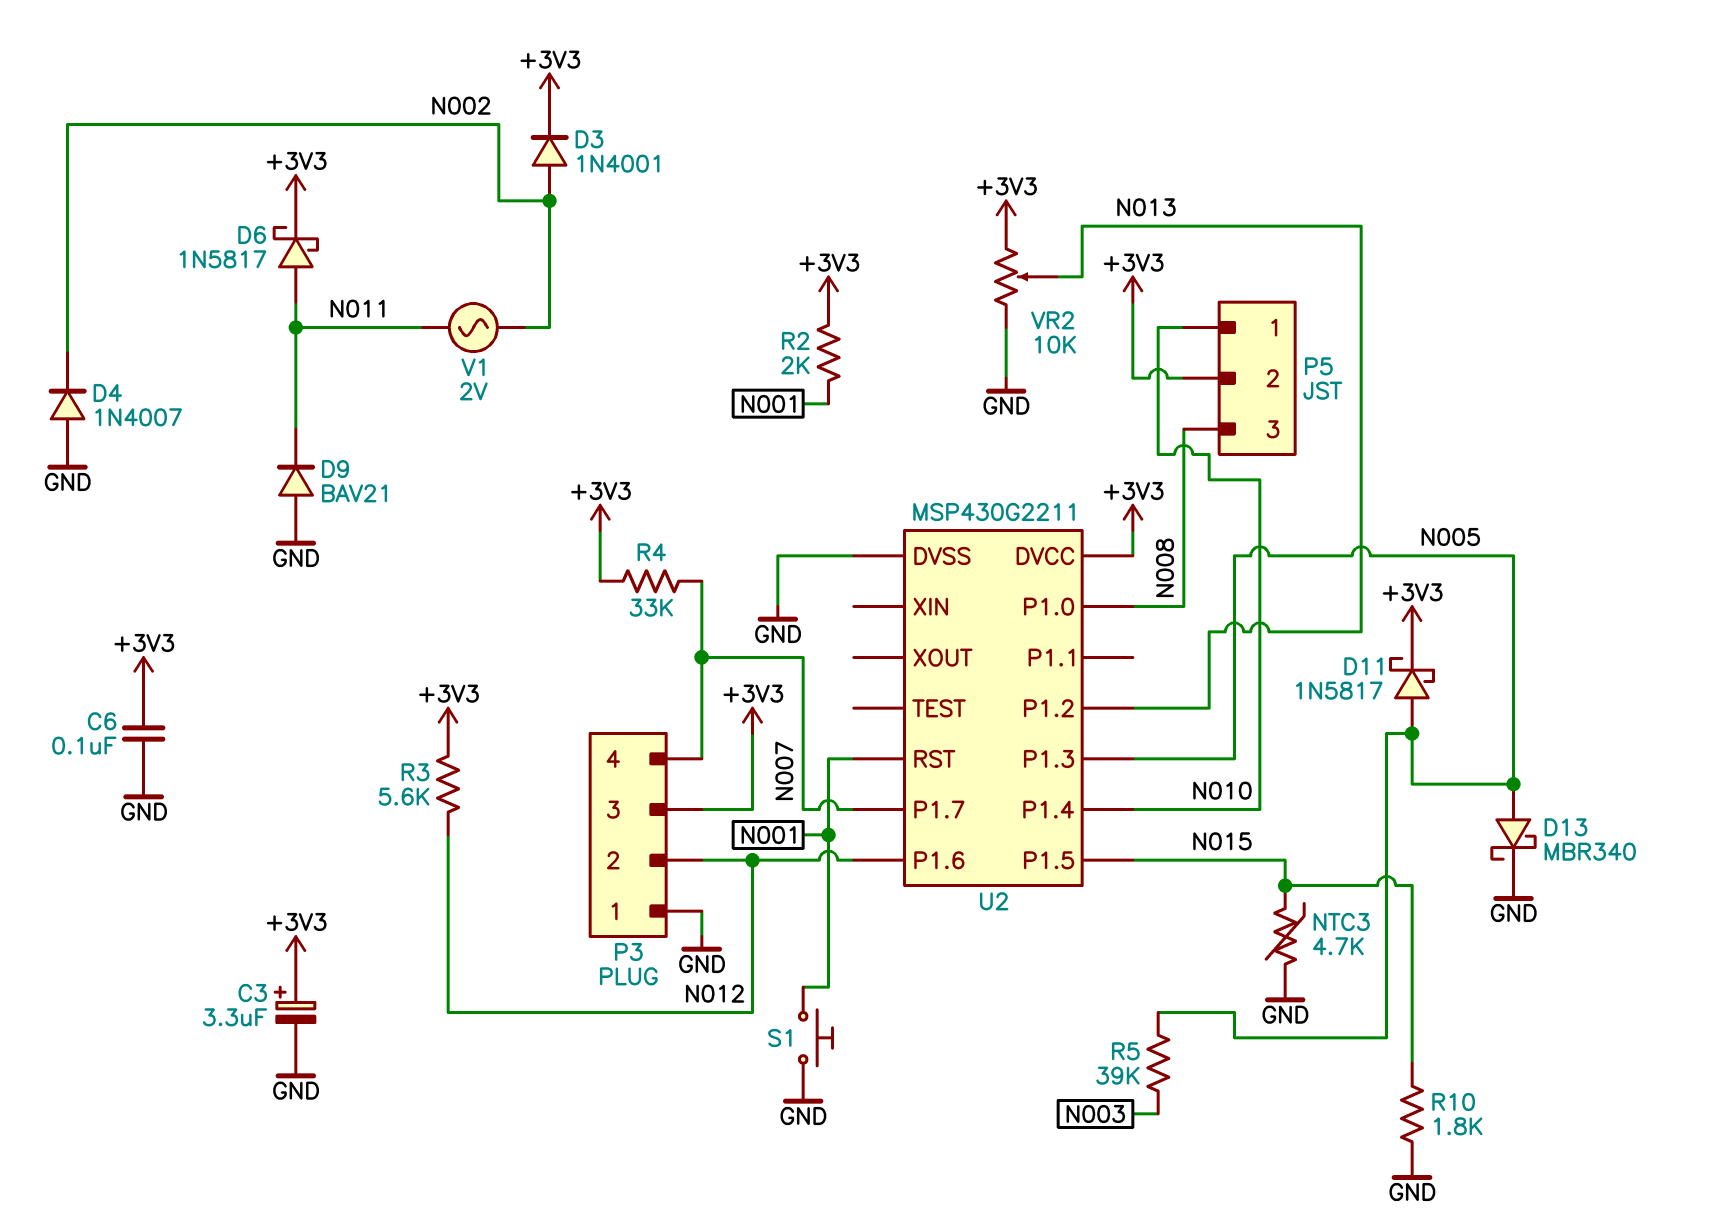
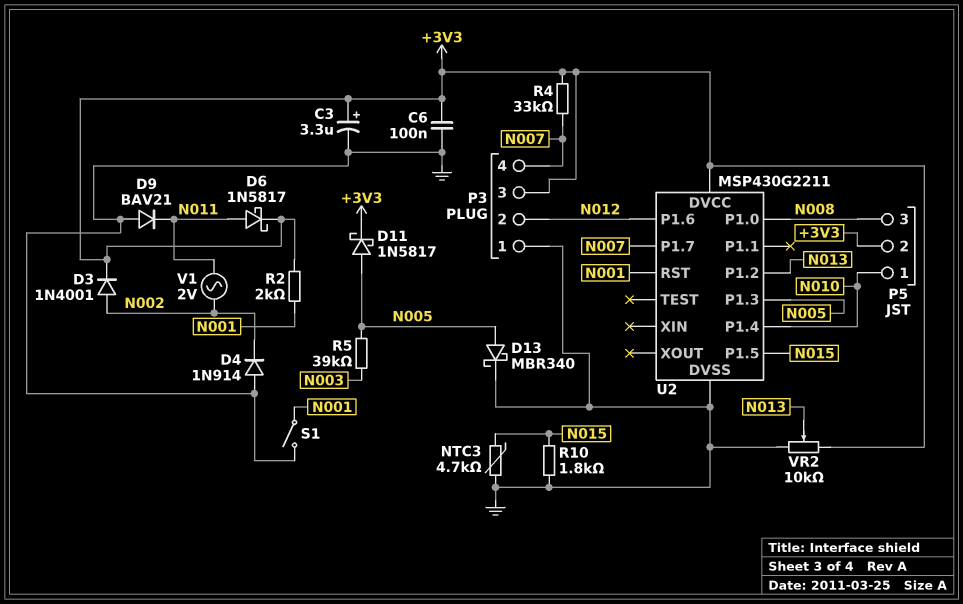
D4: diode 1N4007 (A GND, K N002) -> diode 1N914 (A GND, K N002)
R3: 5.6k (+3V3, N012) -> none
S1: button (GND, N001) -> switch (GND, N001)

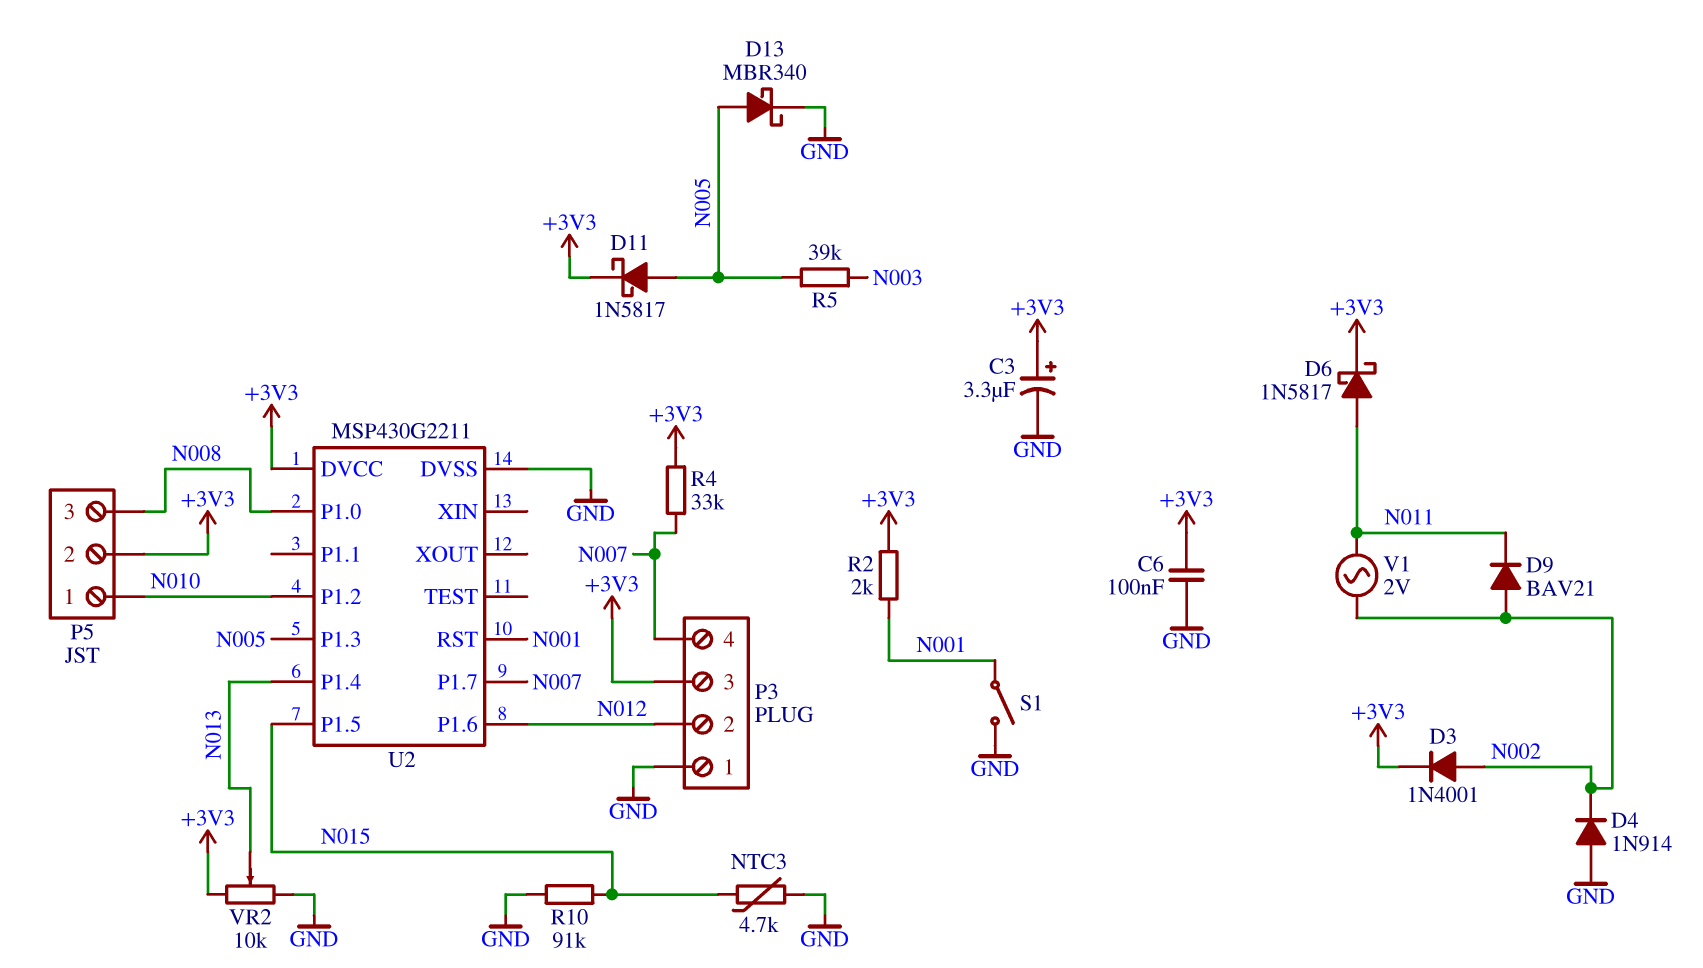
D9: diode BAV21 (A GND, K N011) -> diode BAV21 (A N002, K N011)
R10: 1.8k (GND, N015) -> 91k (GND, N015)
U2 pin P1.2: N013 -> N010
U2 pin P1.4: N010 -> N013

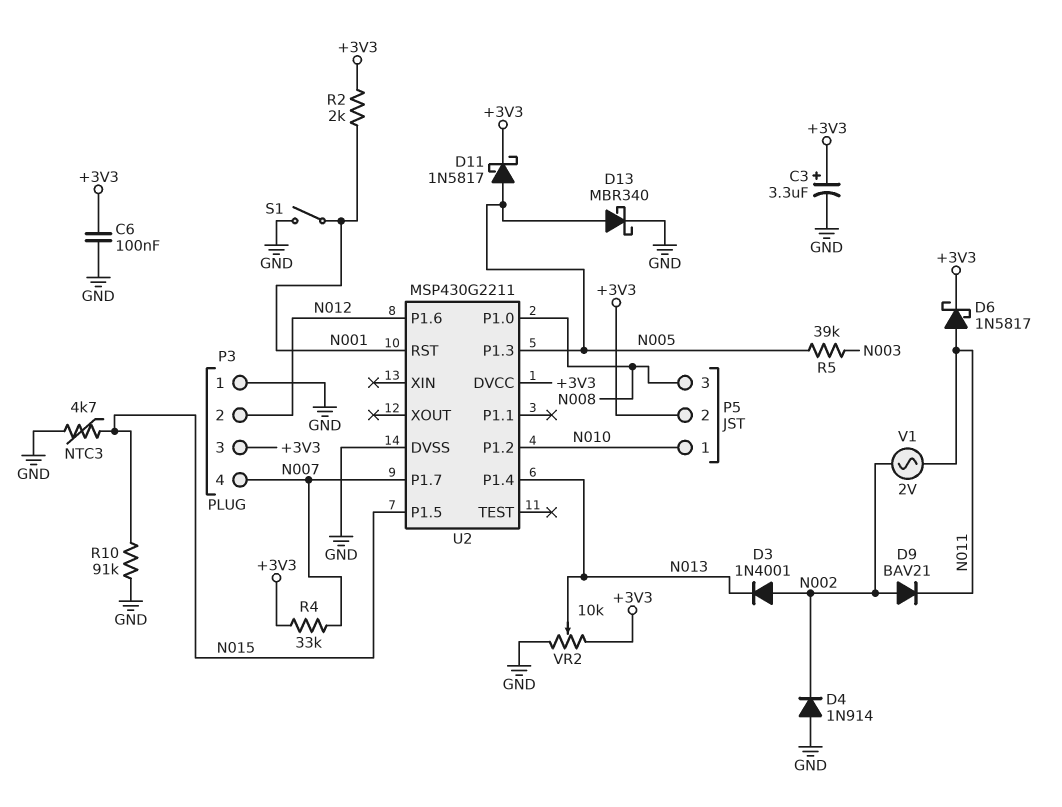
D3: diode 1N4001 (A N002, K +3V3) -> diode 1N4001 (A N002, K N013)

